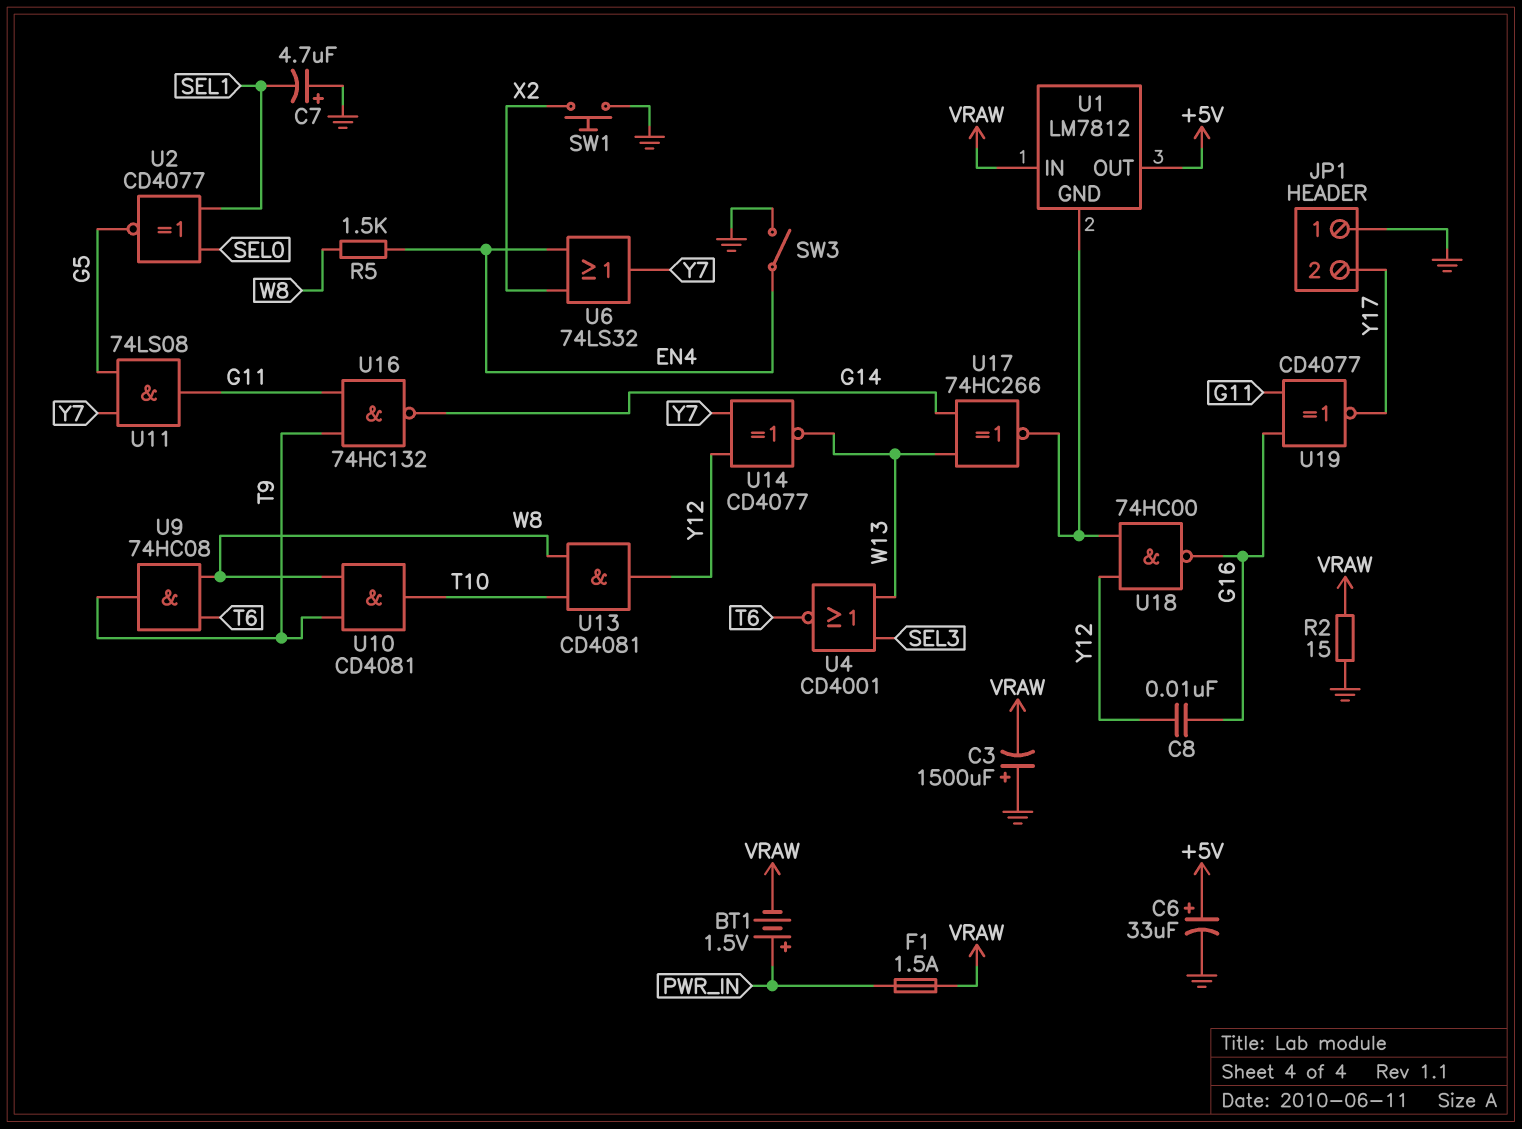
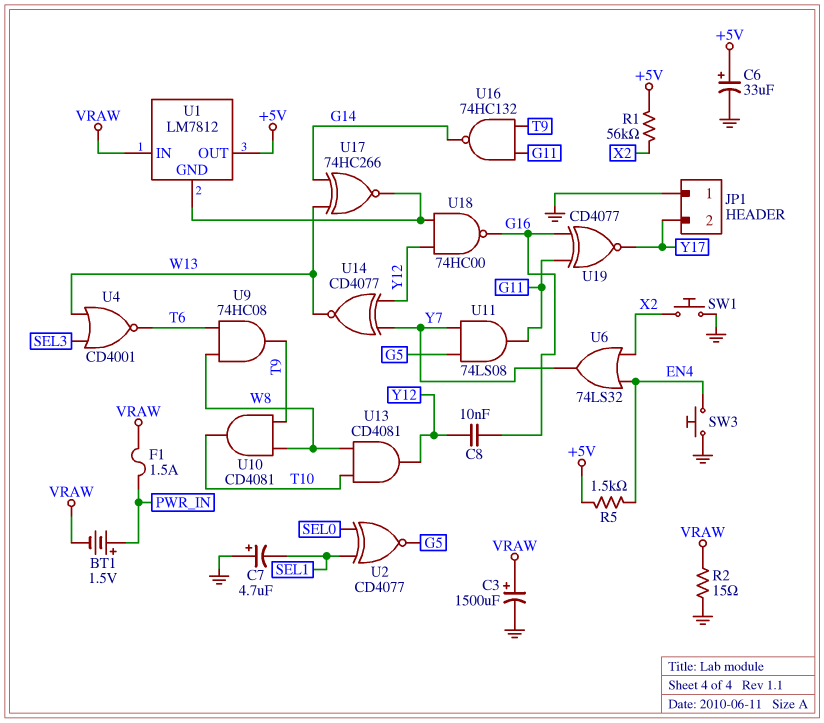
C3: 1500uF (plus GND, minus VRAW) -> 1500uF (plus VRAW, minus GND)
R1: none -> 56k (+5V, X2)
R5: 1.5k (EN4, W8) -> 1.5k (+5V, EN4)
SW3: switch (EN4, GND) -> button (EN4, GND)

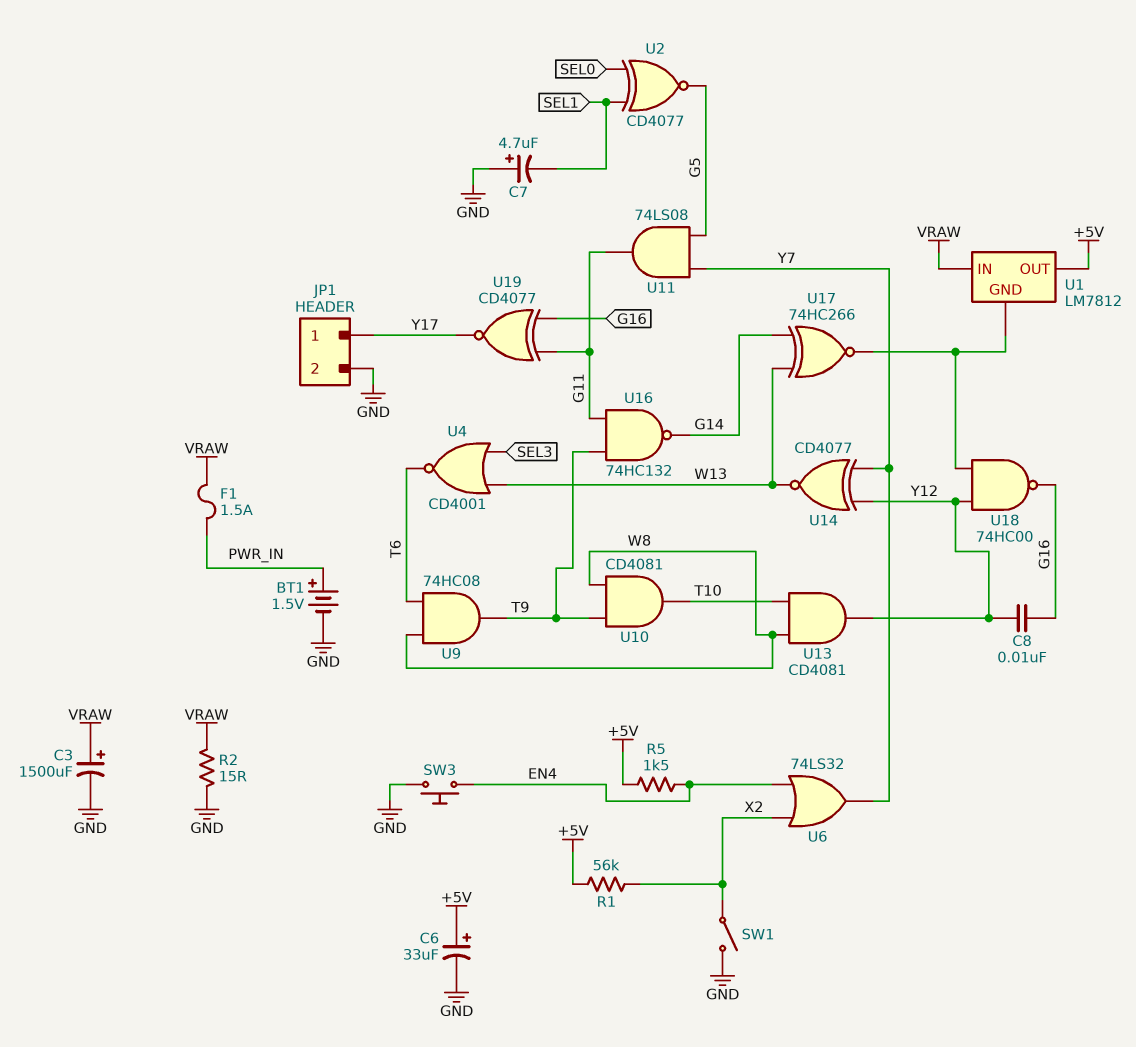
BT1: 1.5V (plus PWR_IN, minus VRAW) -> 1.5V (plus PWR_IN, minus GND)
JP1 pin 1: GND -> Y17
JP1 pin 2: Y17 -> GND
SW1: button (GND, X2) -> switch (GND, X2)

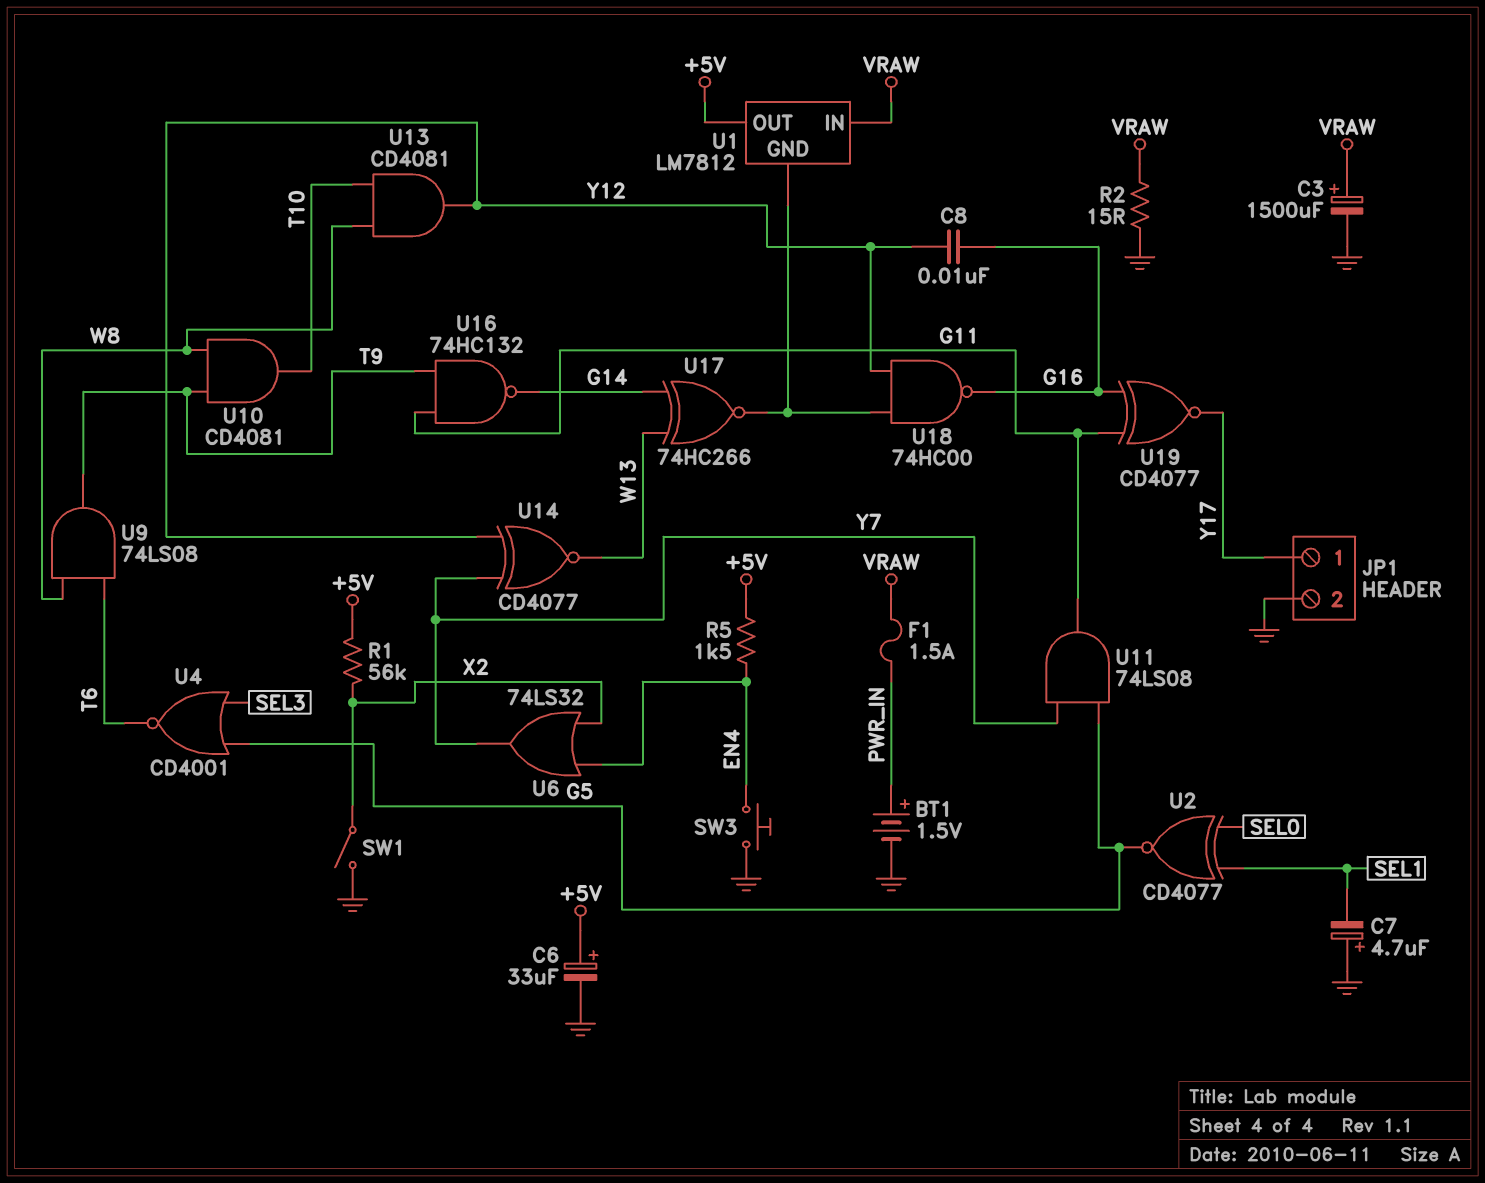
U4: NOR CD4001 (in SEL3, in W13, out T6) -> NOR CD4001 (in G5, in SEL3, out T6)
U9: AND 74HC08 (in T6, in W8, out T9) -> AND 74LS08 (in T6, in W8, out T9)

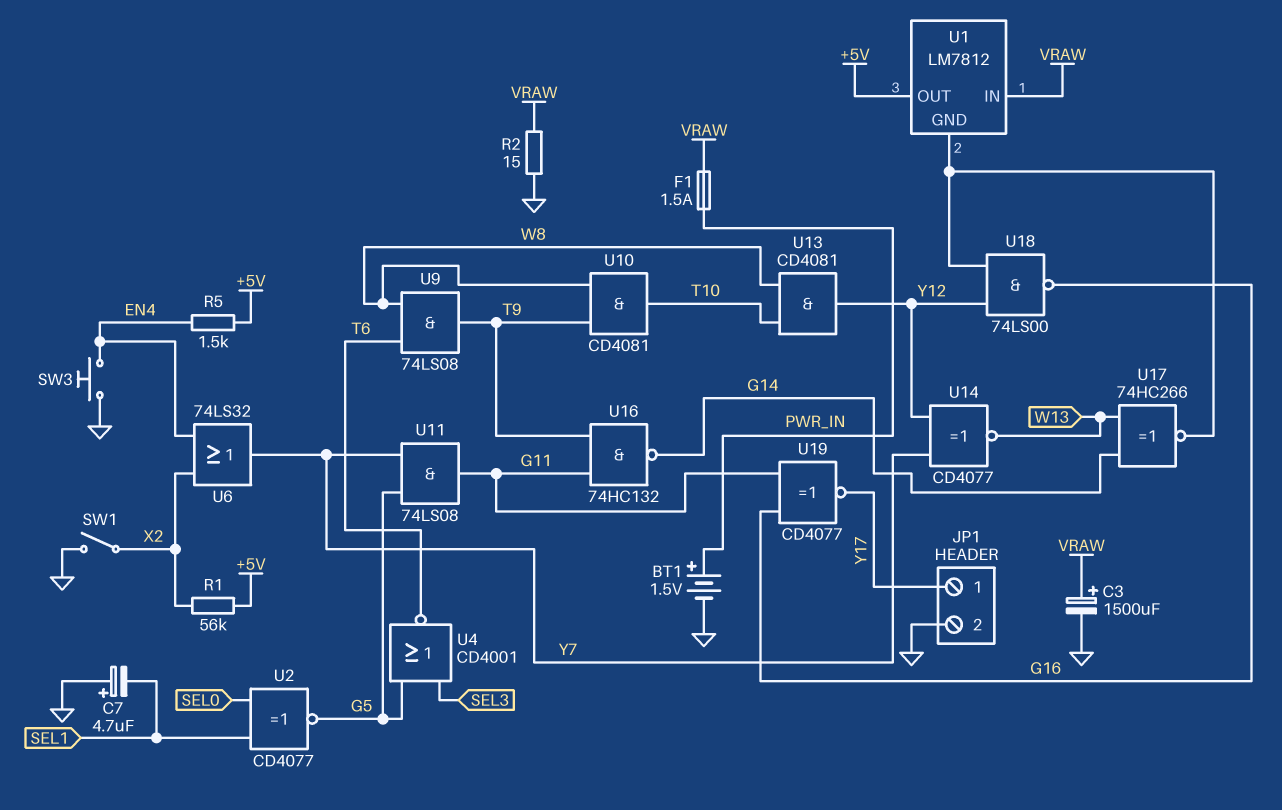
C6: 33uF (plus +5V, minus GND) -> none
C8: 10nF (G16, Y12) -> none
U18: NAND 74HC00 (in U1/GND, in Y12, out G16) -> NAND 74LS00 (in U1/GND, in Y12, out G16)

